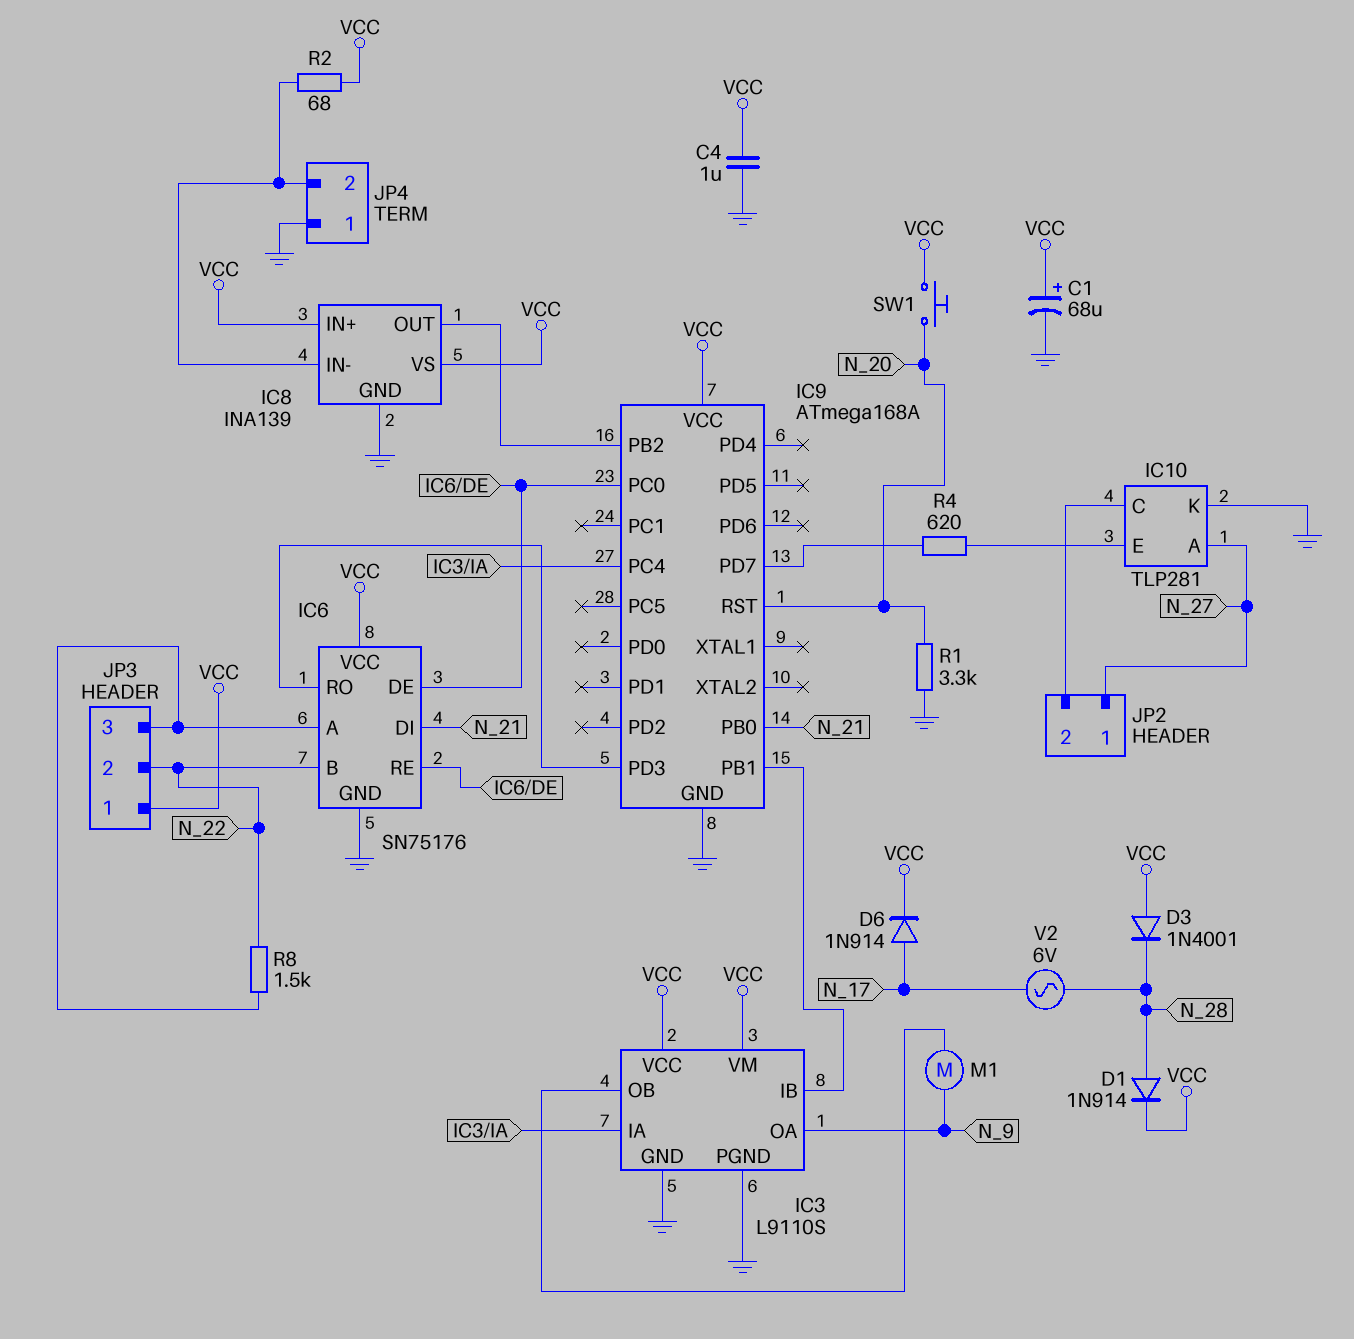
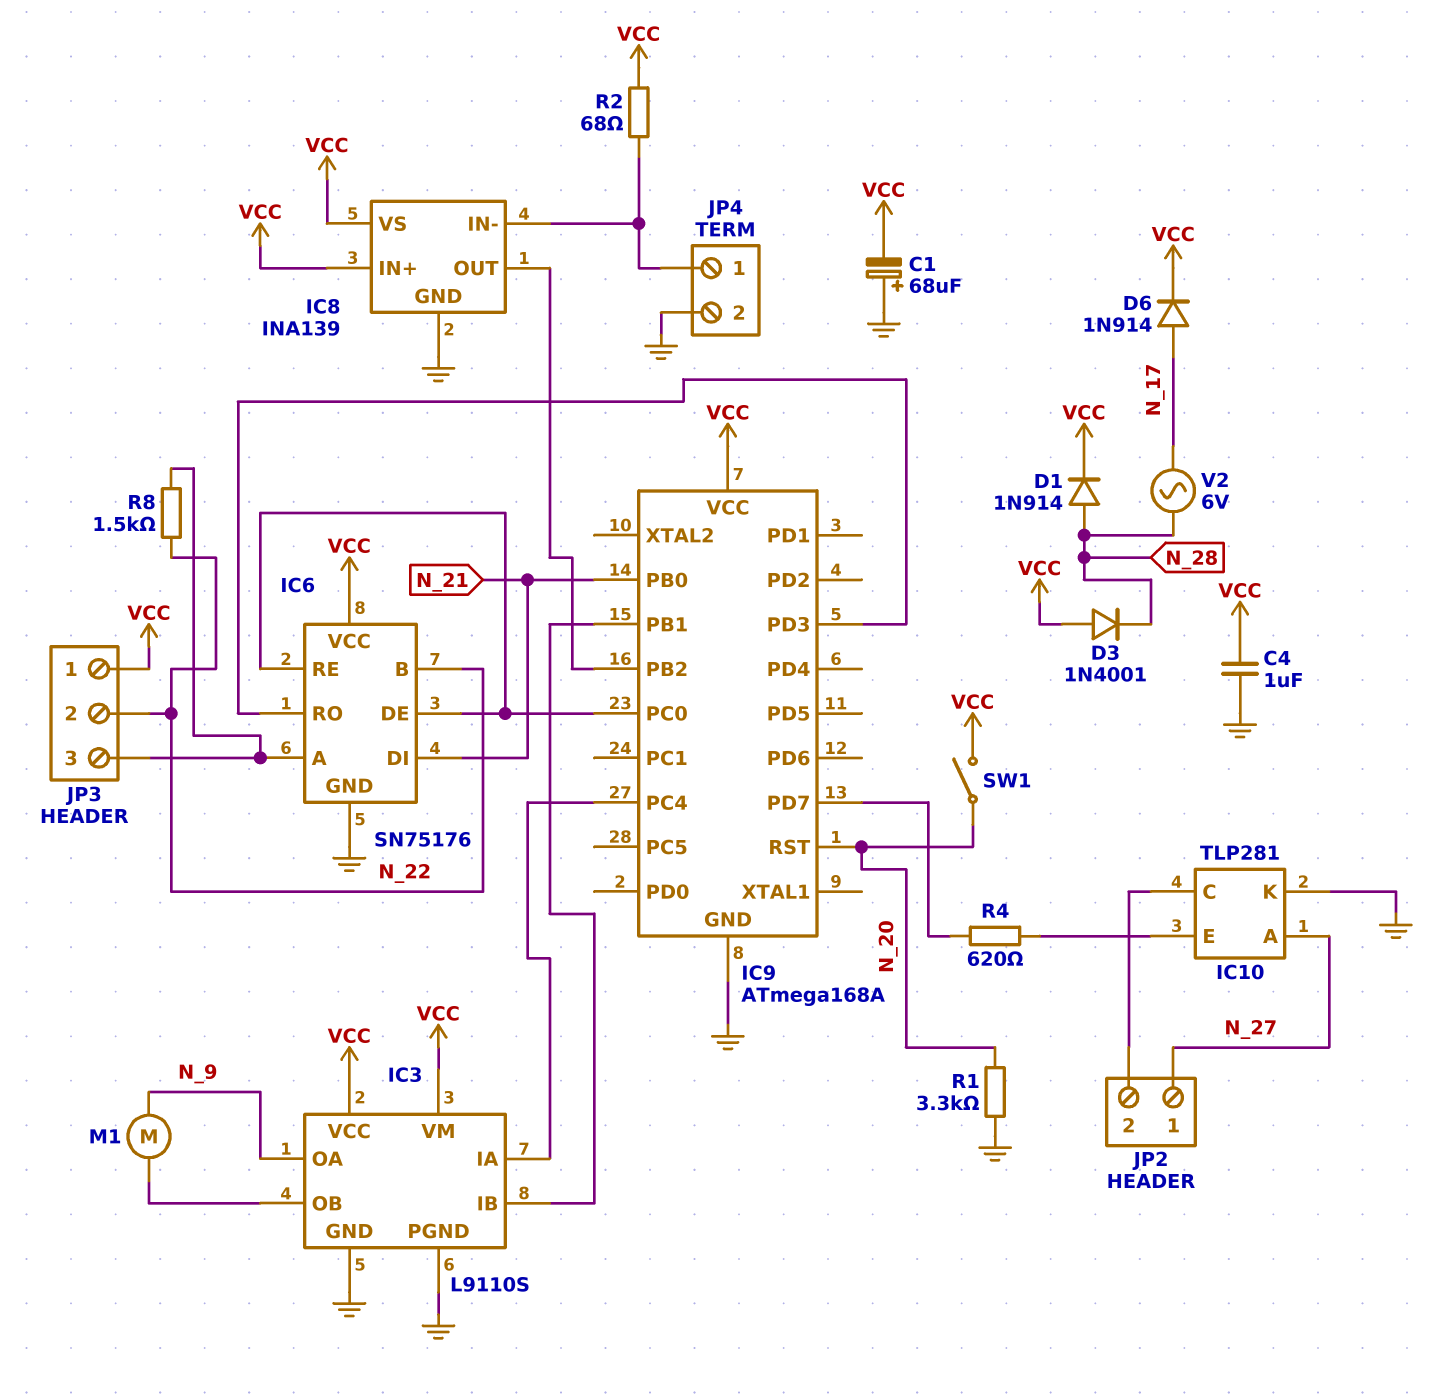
C1: 68uF (plus VCC, minus GND) -> 68uF (plus GND, minus VCC)
JP4 pin 1: GND -> IC8/IN-
JP4 pin 2: IC8/IN- -> GND
SW1: button (N_20, VCC) -> switch (N_20, VCC)

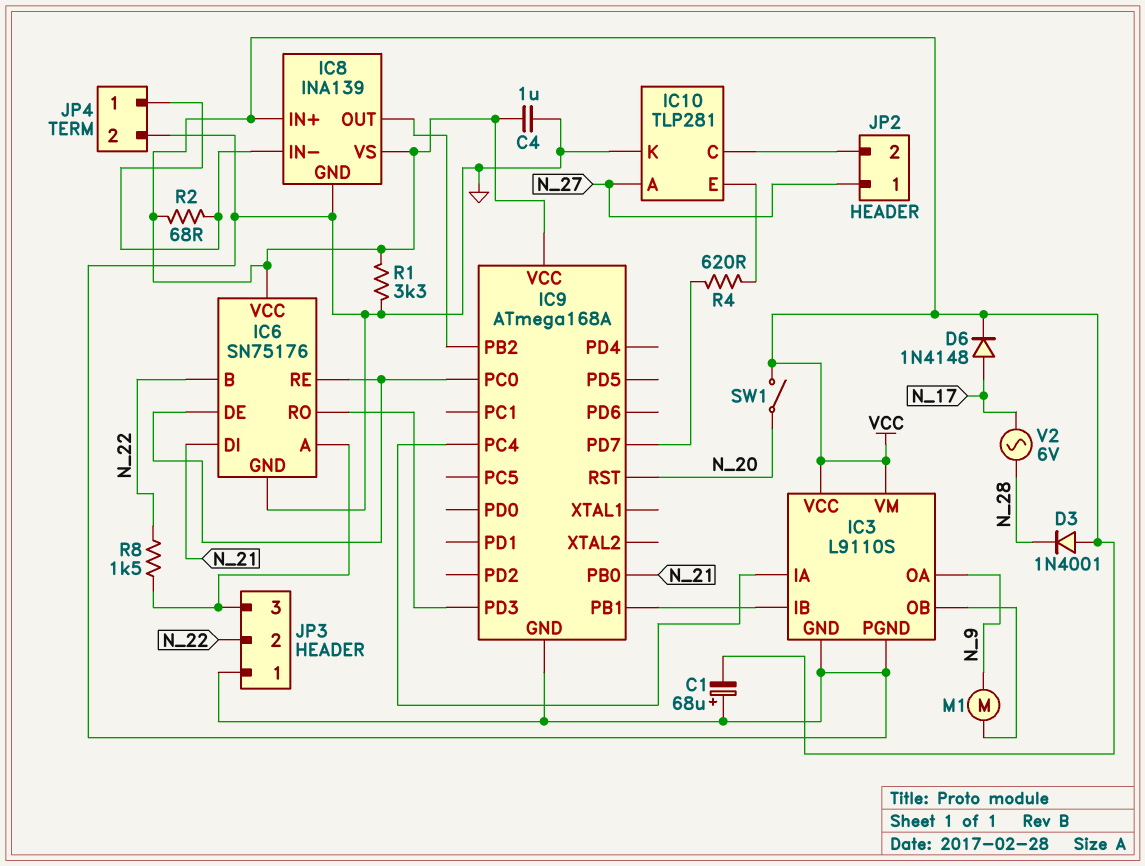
D1: diode 1N914 (A N_28, K VCC) -> none
D6: diode 1N914 (A N_17, K VCC) -> diode 1N4148 (A N_17, K VCC)
JP3 pin 1: VCC -> GND
R1: 3.3k (GND, N_20) -> 3.3k (GND, VCC)

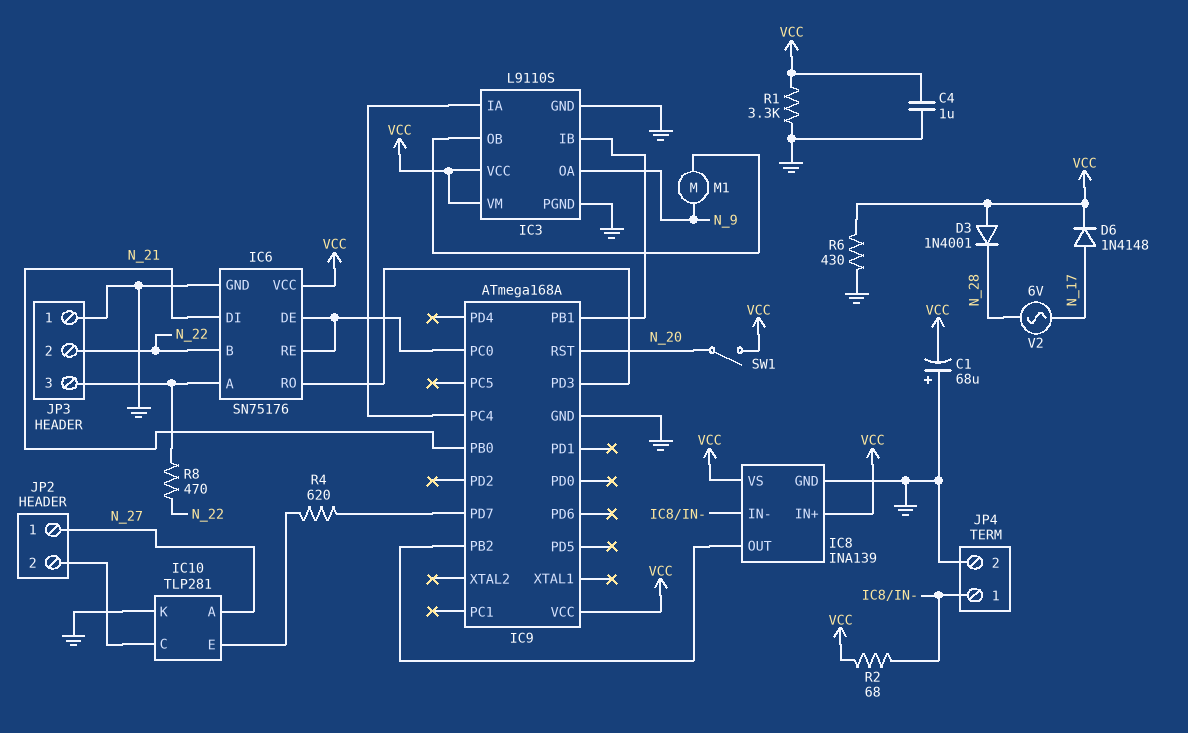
R6: none -> 430 (GND, VCC)
R8: 1.5k (IC6/A, N_22) -> 470 (IC6/A, N_22)

